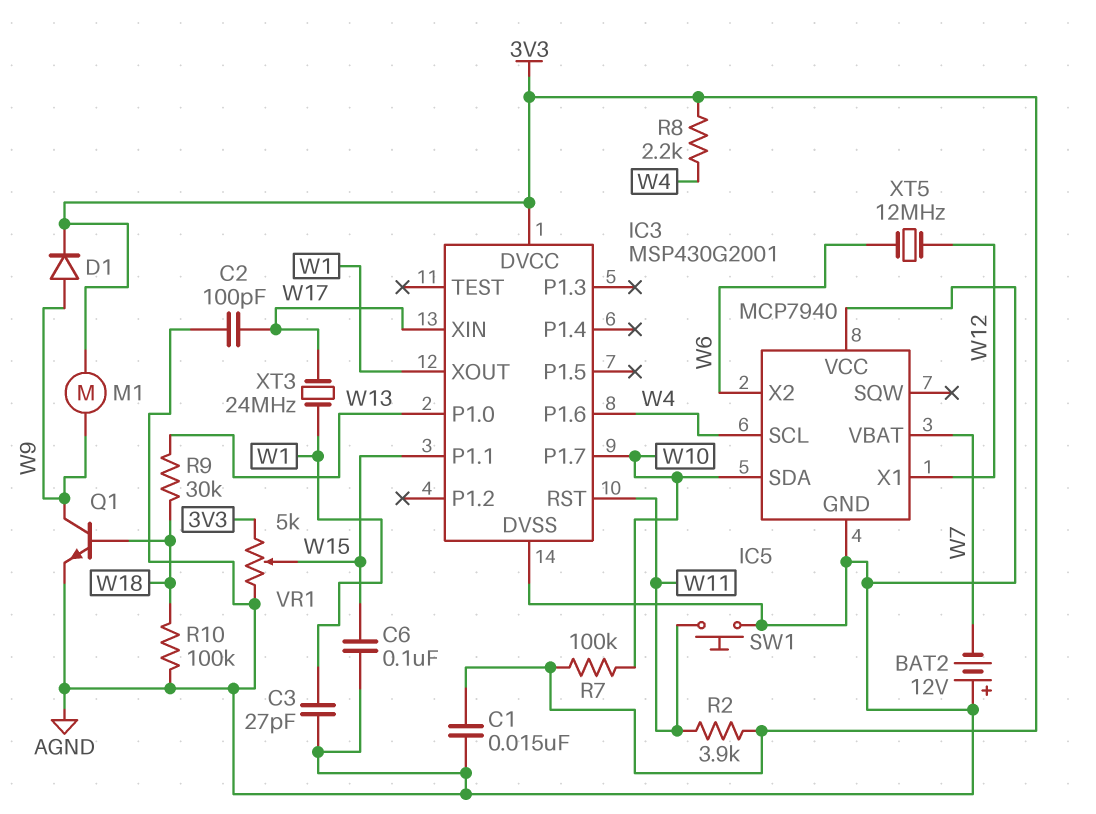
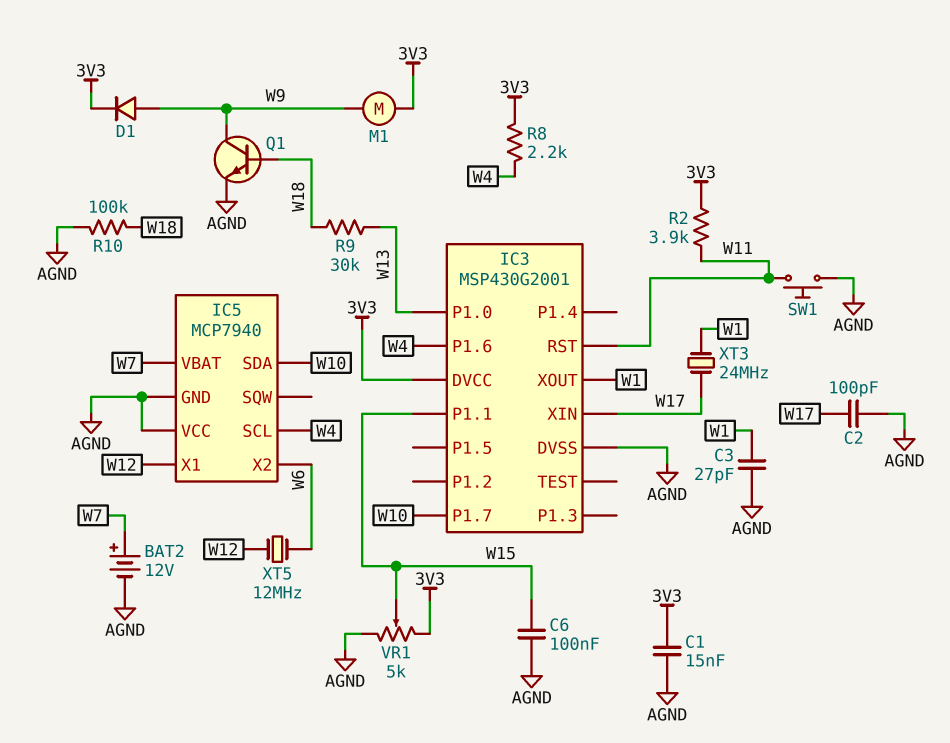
BAT2: 12V (plus AGND, minus W7) -> 12V (plus W7, minus AGND)
R7: 100k (3V3, W10) -> none

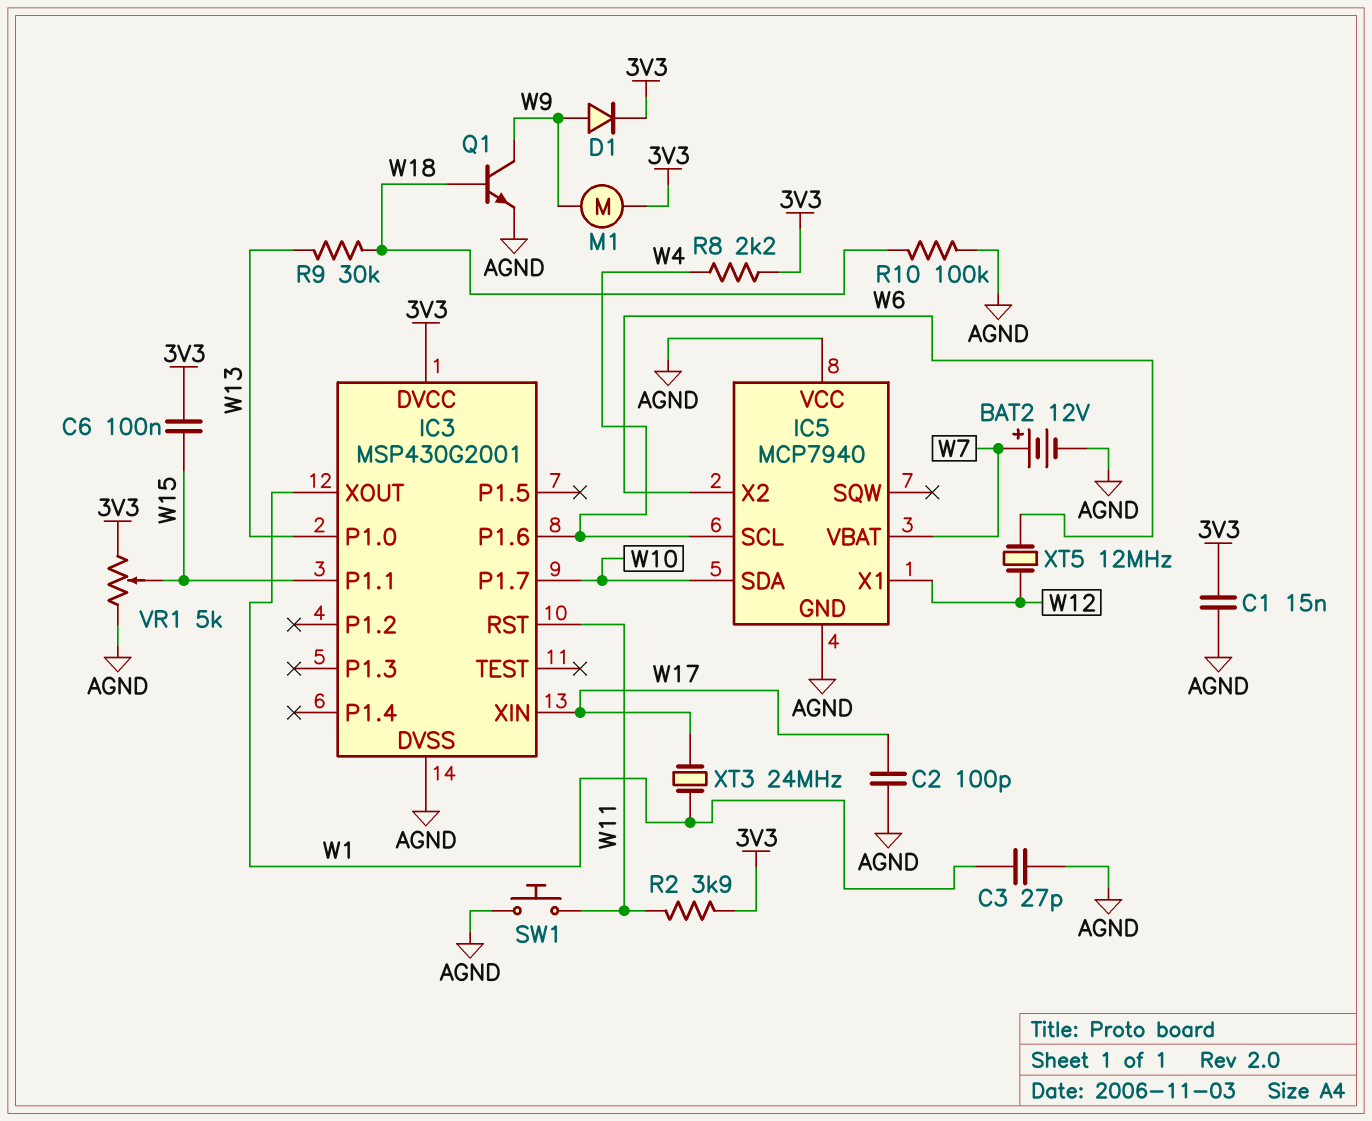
C6: 100nF (AGND, W15) -> 100nF (3V3, W15)

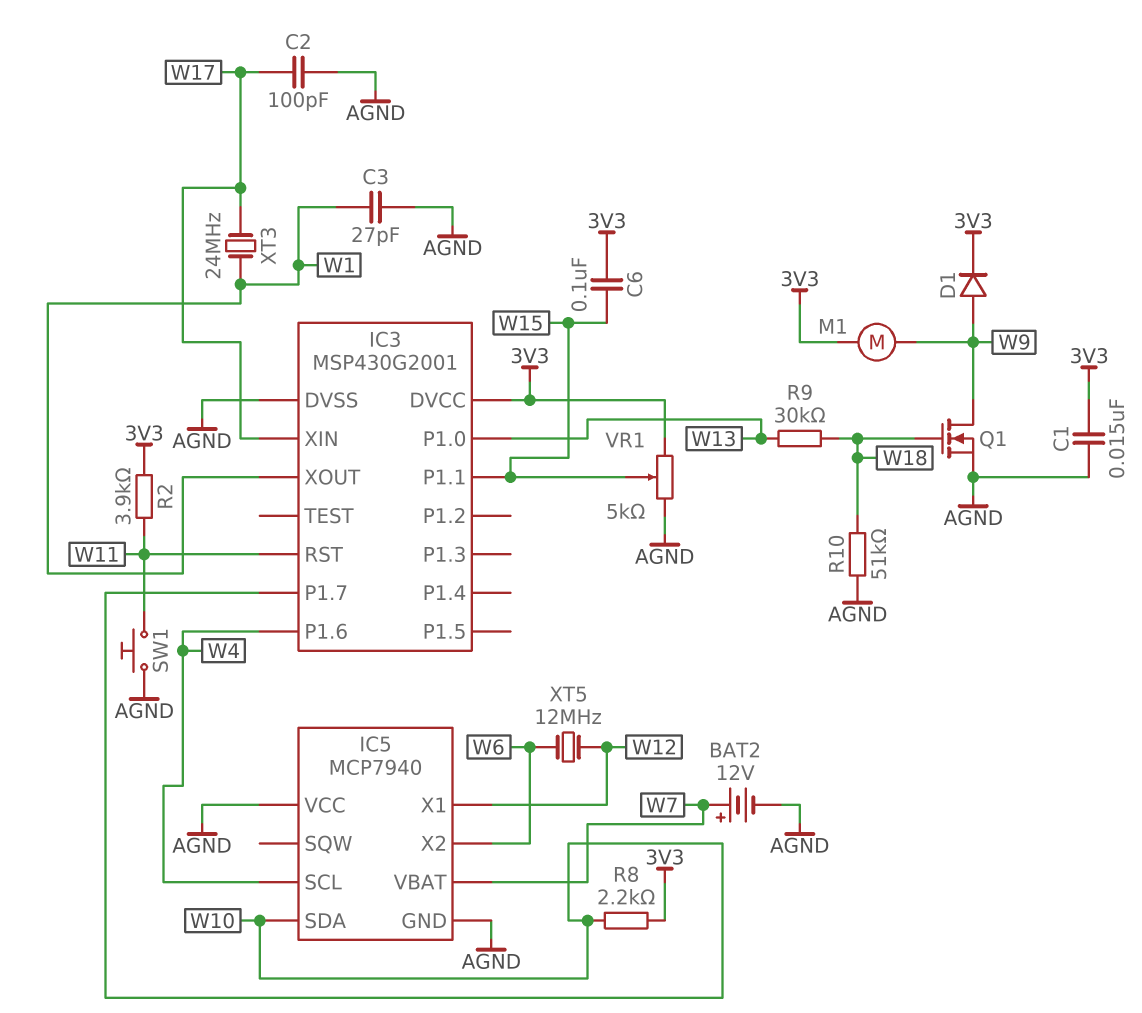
Q1: NPN (B W18, C W9, E AGND) -> NMOS (G W18, D W9, S AGND)
R8: 2.2k (3V3, W4) -> 2.2k (3V3, W10)
R10: 100k (AGND, W18) -> 51k (AGND, W18)

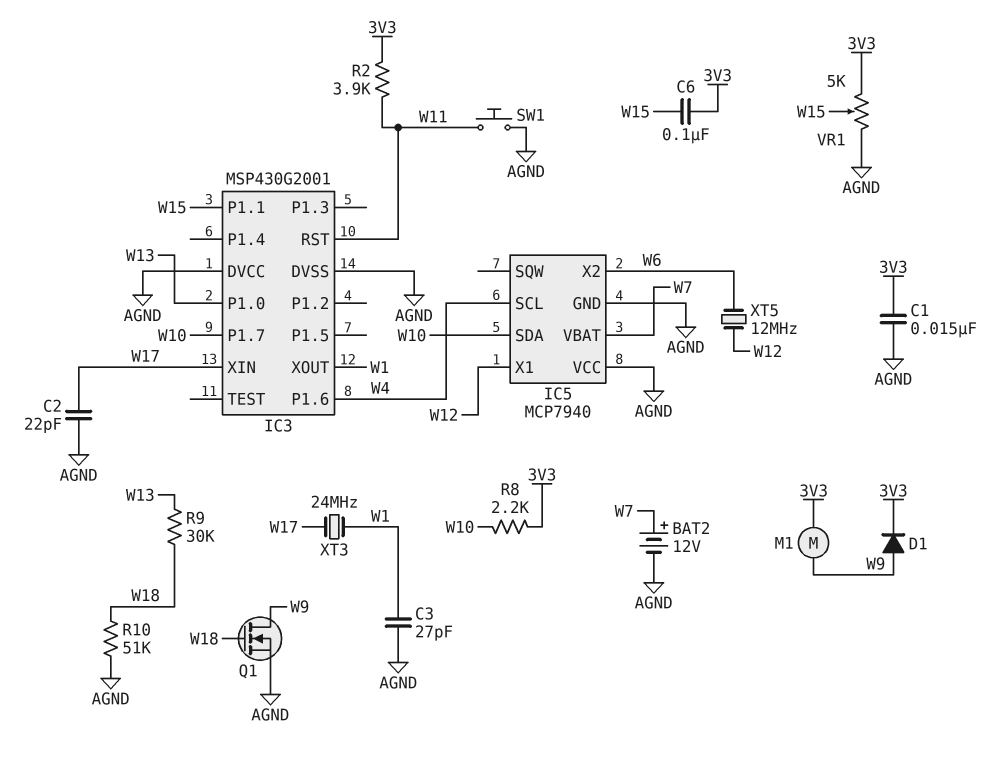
C2: 100pF (AGND, W17) -> 22pF (AGND, W17)
IC3 pin DVCC: 3V3 -> AGND

